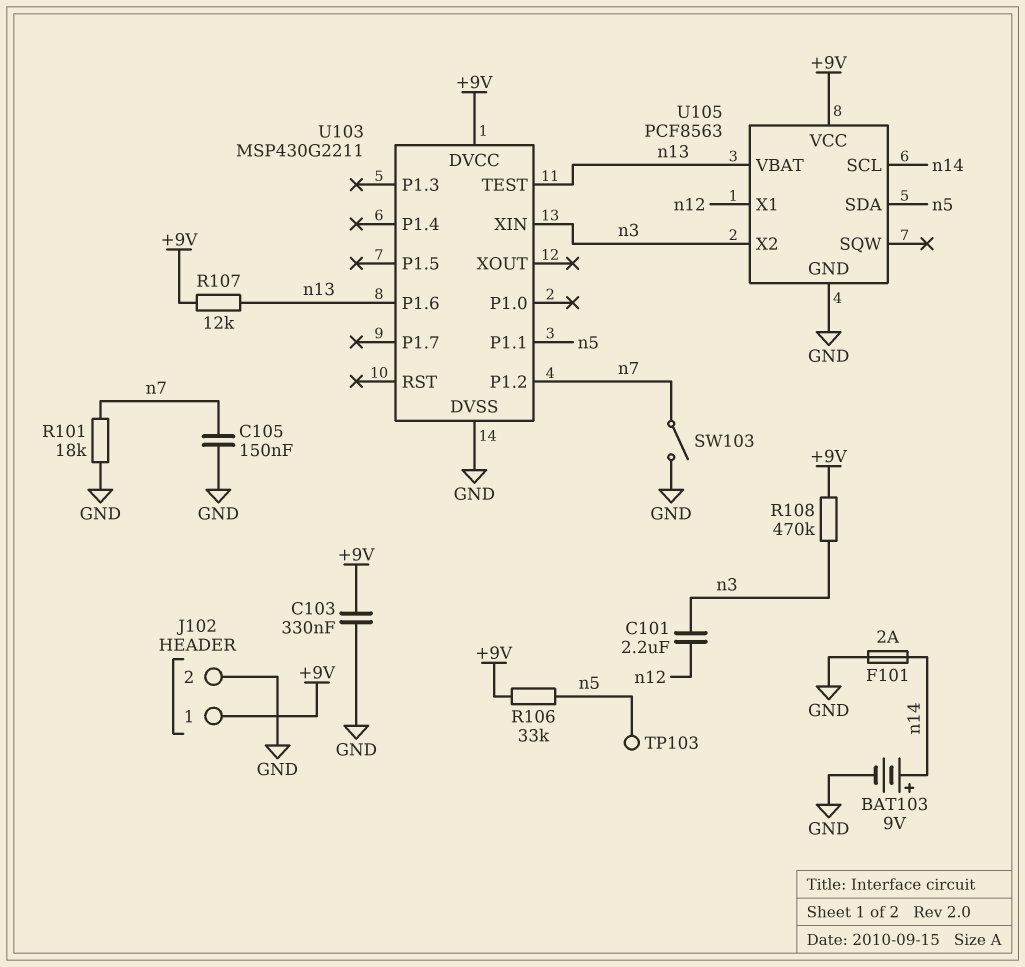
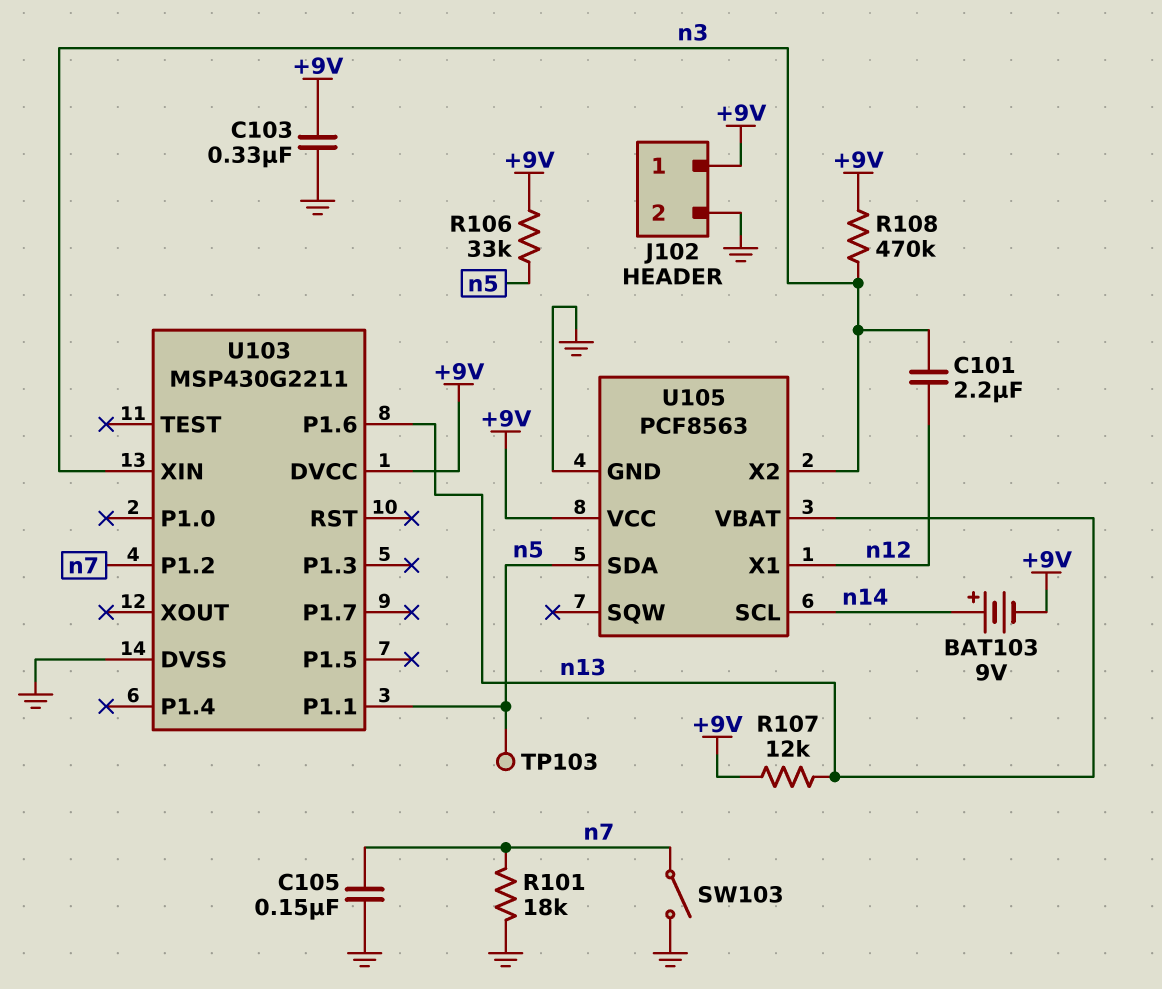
BAT103: 9V (plus n14, minus GND) -> 9V (plus n14, minus +9V)
F101: 2A (GND, n14) -> none
U103 pin TEST: n13 -> none

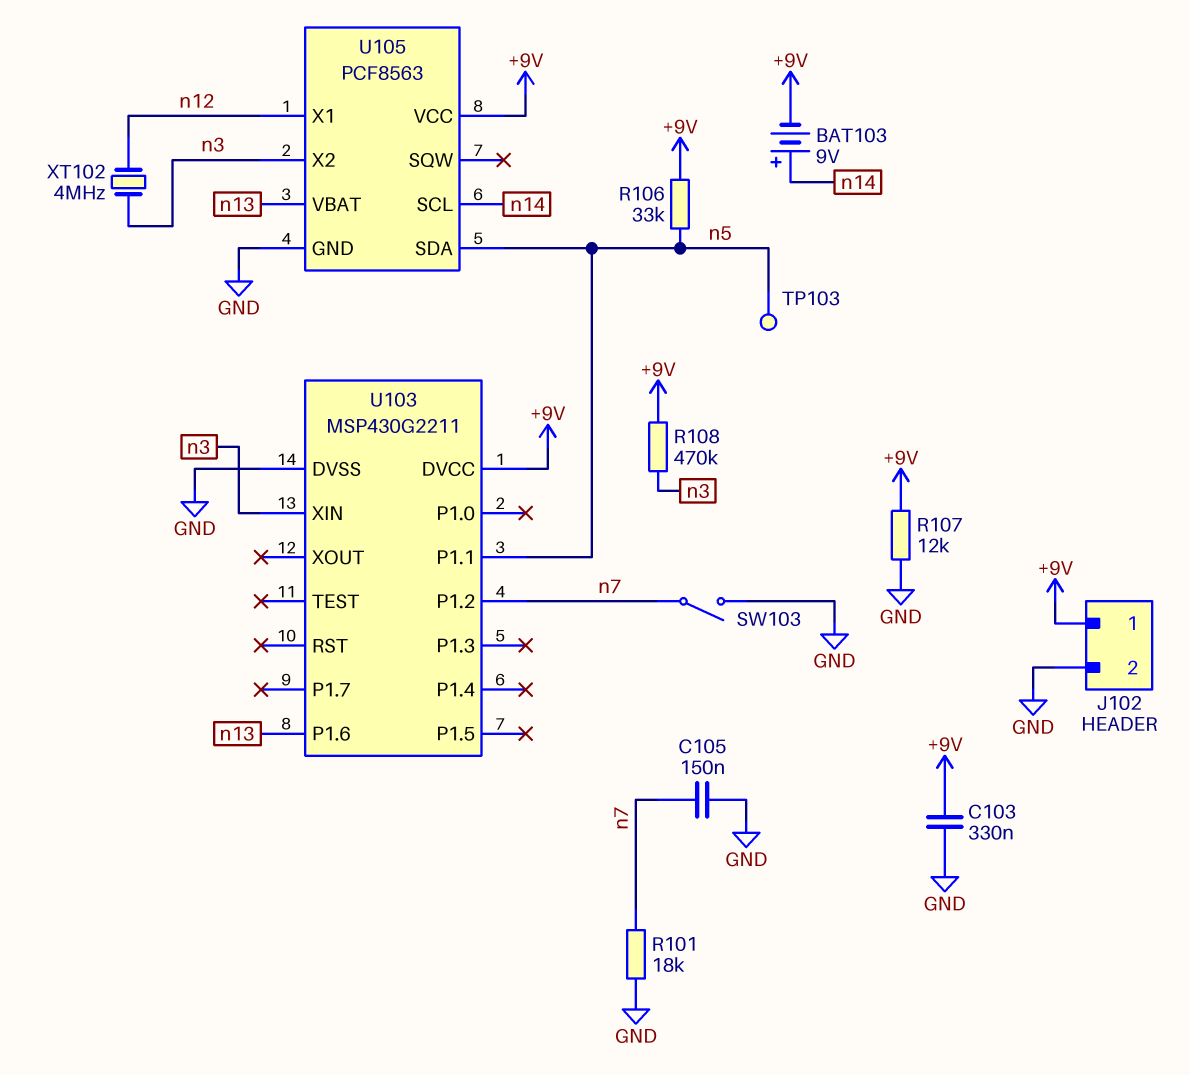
C101: 2.2uF (n3, n12) -> none
R107: 12k (+9V, n13) -> 12k (+9V, GND)
XT102: none -> 4MHz (n3, n12)

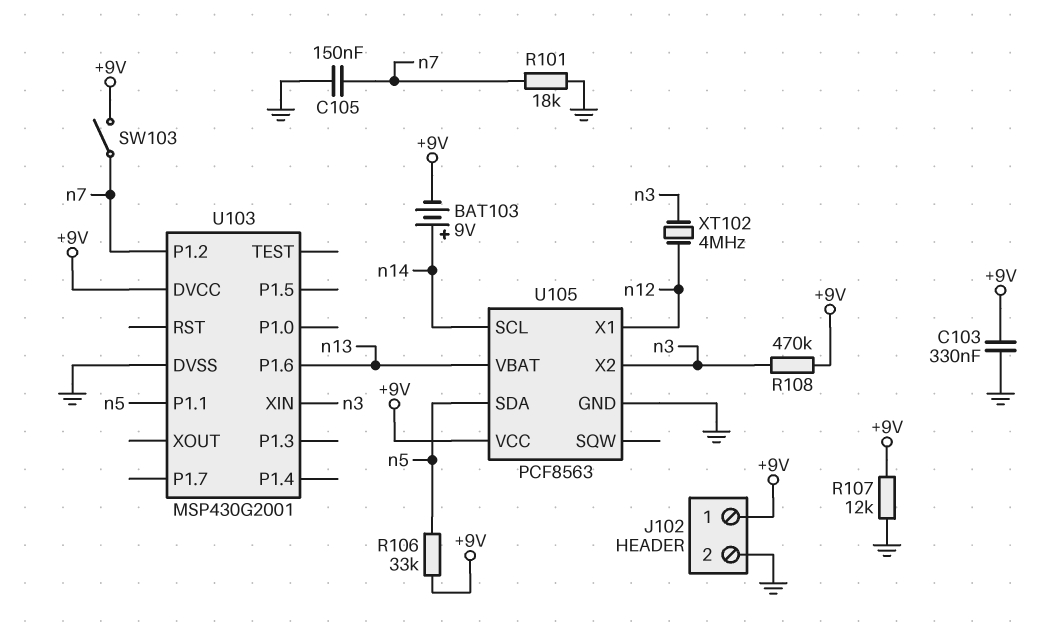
SW103: switch (GND, n7) -> switch (+9V, n7)
TP103: test point (n5) -> none
U103: MSP430G2211 -> MSP430G2001

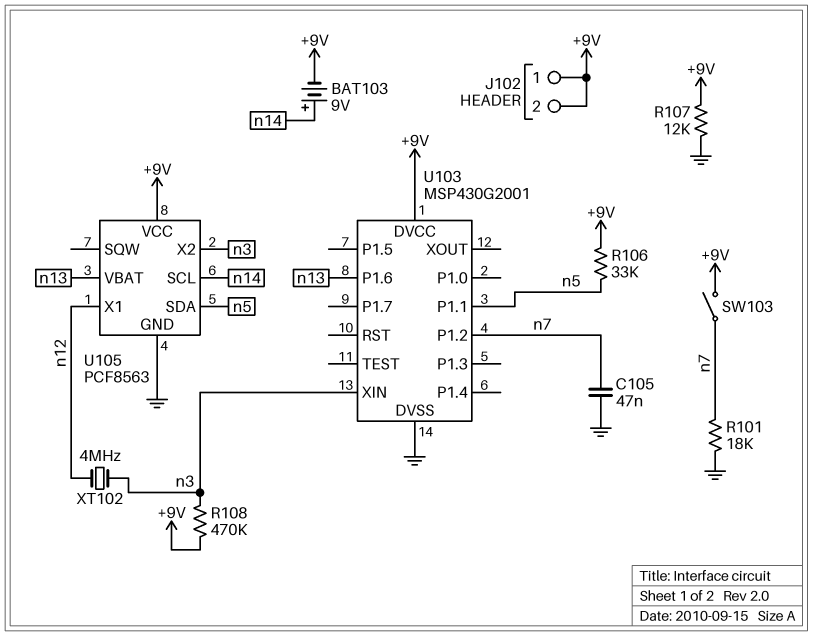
C103: 330nF (+9V, GND) -> none
C105: 150nF (GND, n7) -> 47nF (GND, n7)
J102 pin 2: GND -> +9V

